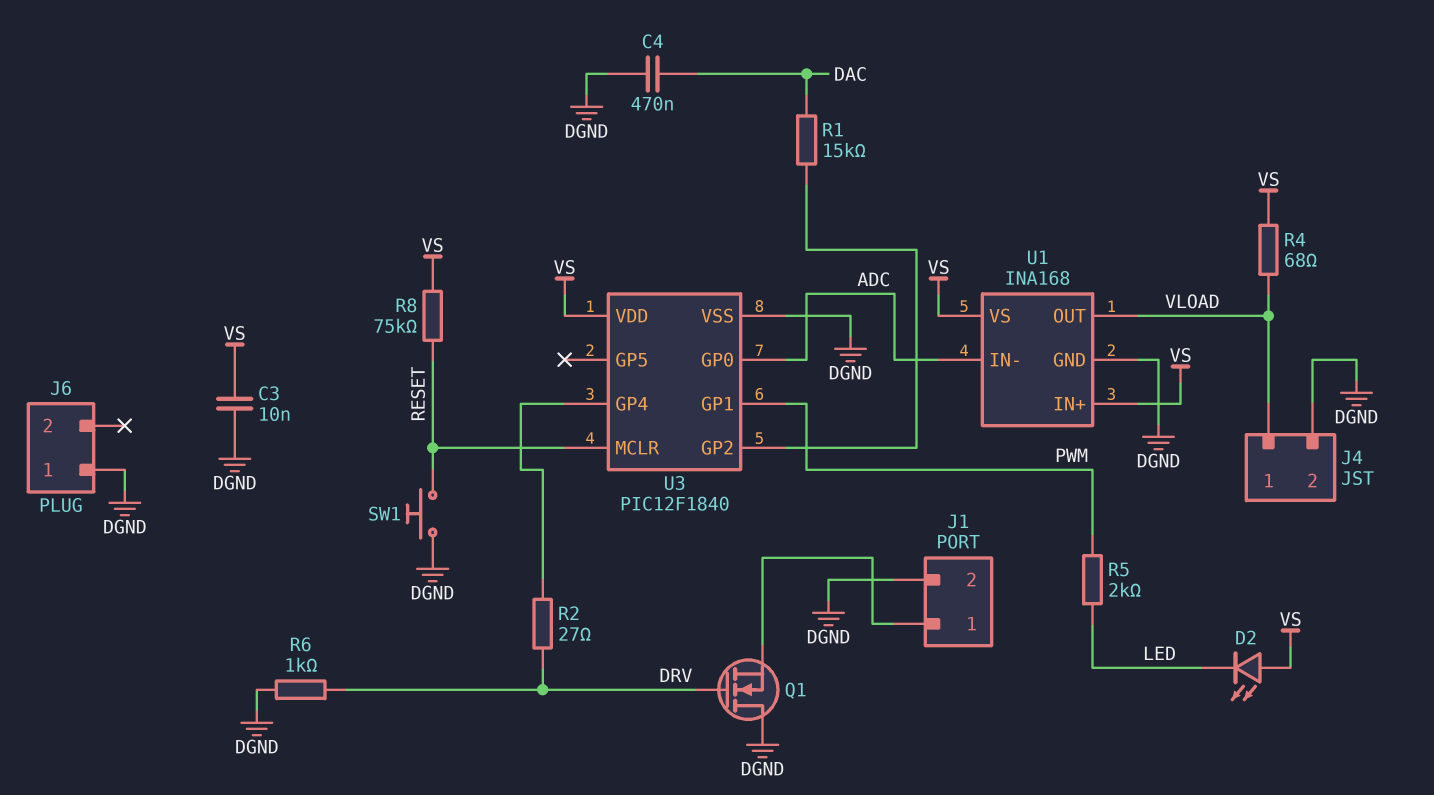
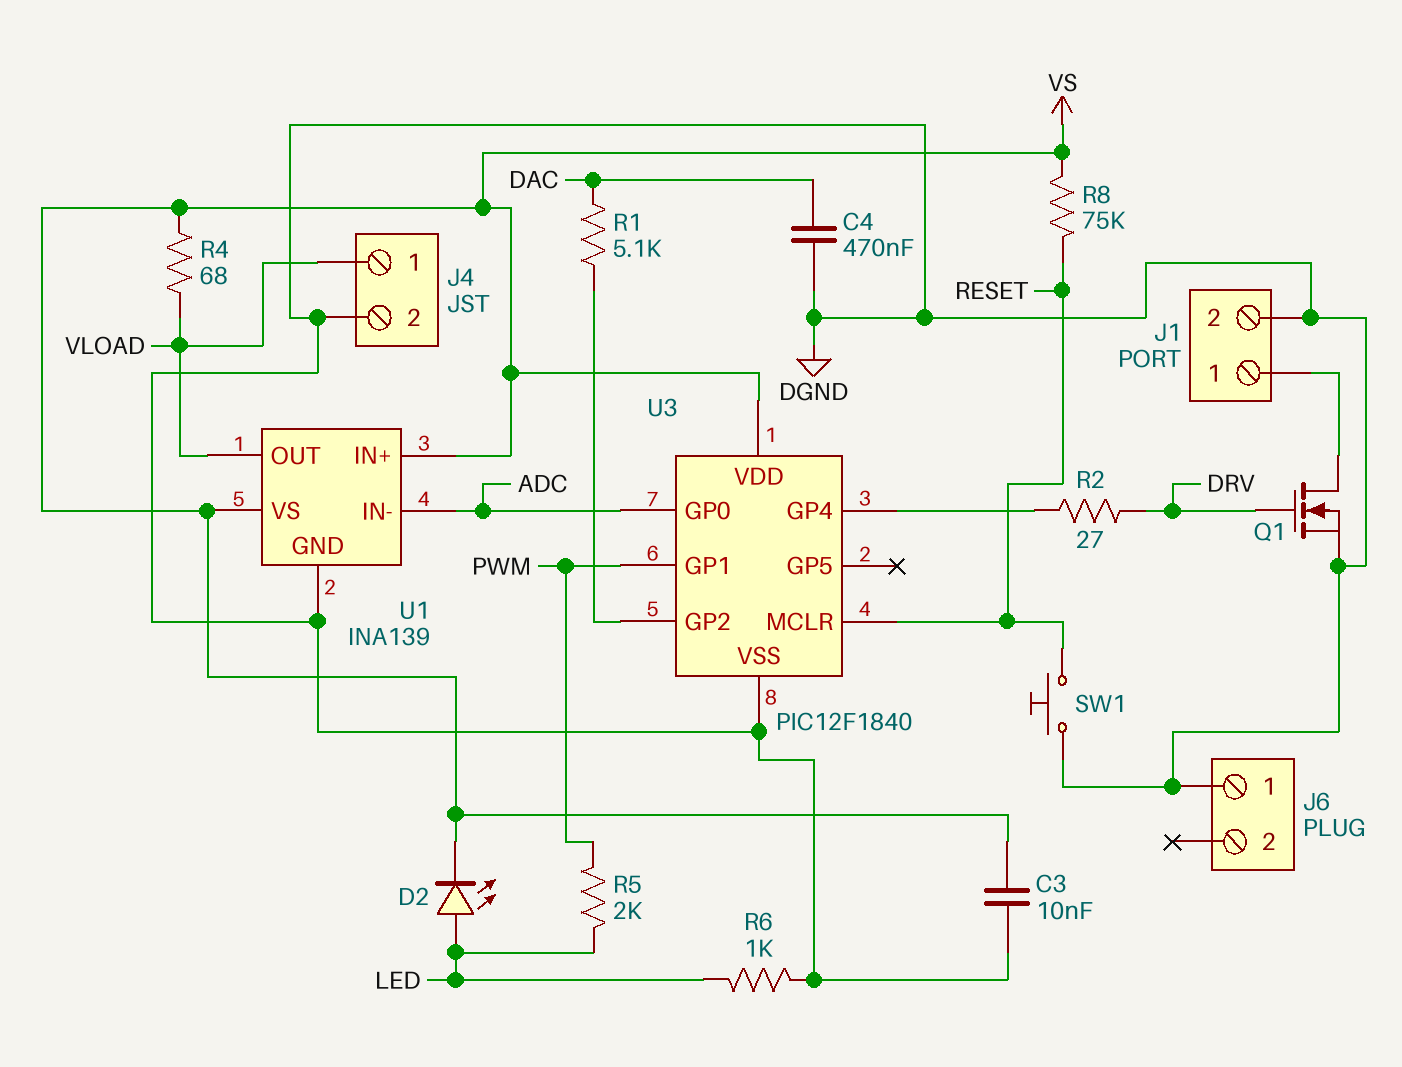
D2: LED (A VS, K LED) -> LED (A LED, K VS)
Q1: NMOS (G DRV, D DGND, S J1/1) -> NMOS (G DRV, D J1/1, S DGND)
R1: 15k (DAC, U3/GP2) -> 5.1k (DAC, U3/GP2)
R6: 1k (DGND, DRV) -> 1k (DGND, LED)
U1: INA168 -> INA139

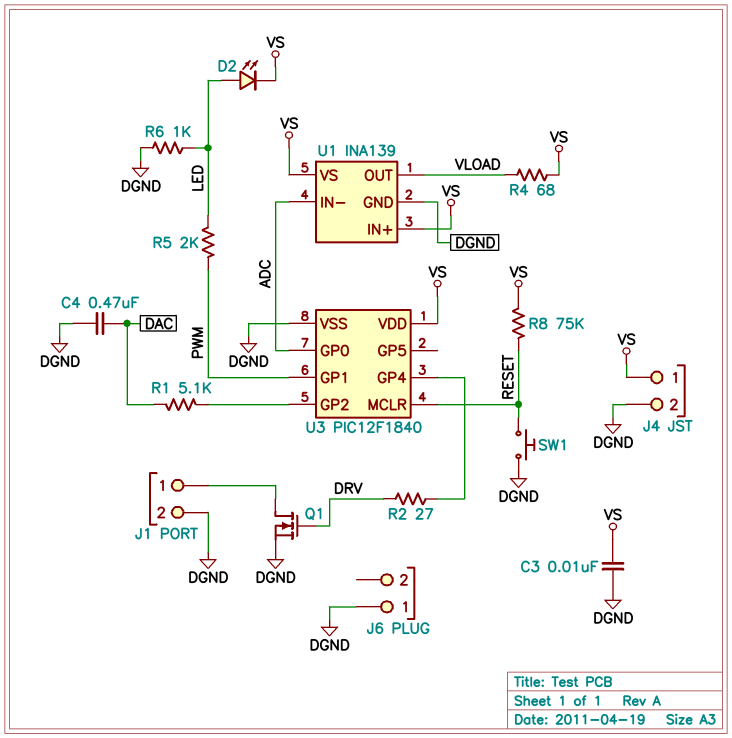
J4 pin 1: VLOAD -> VS

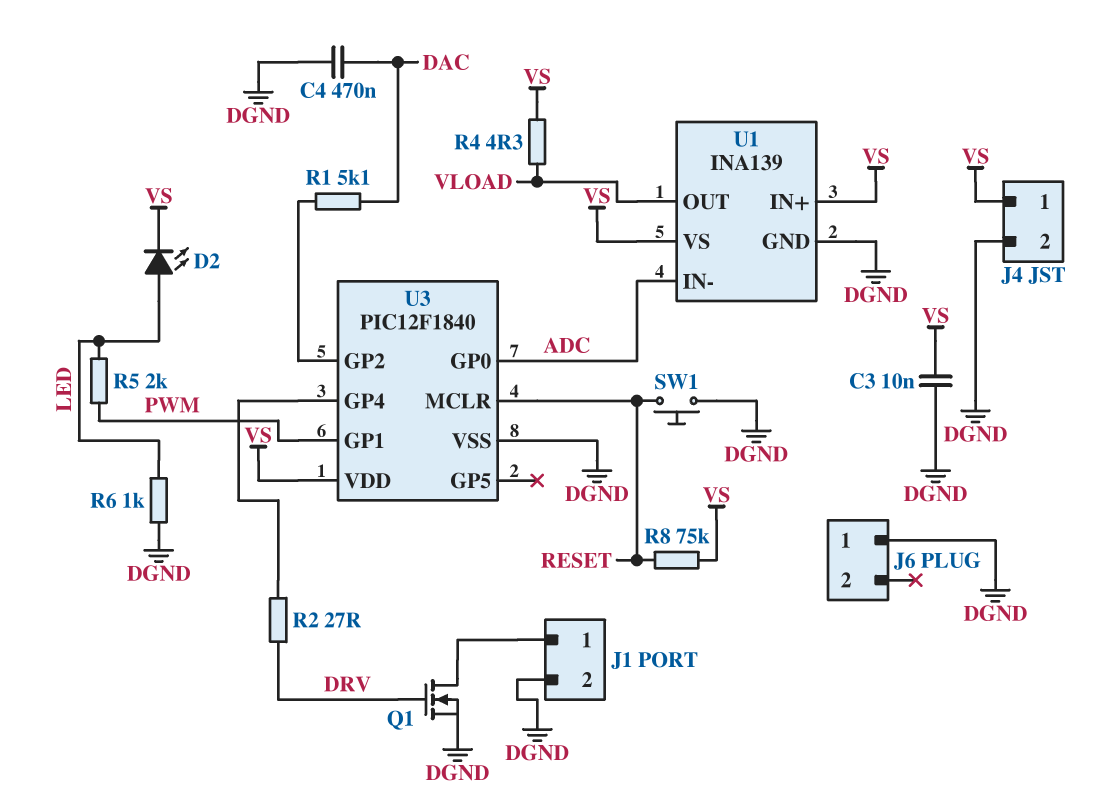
R4: 68 (VLOAD, VS) -> 4.3 (VLOAD, VS)

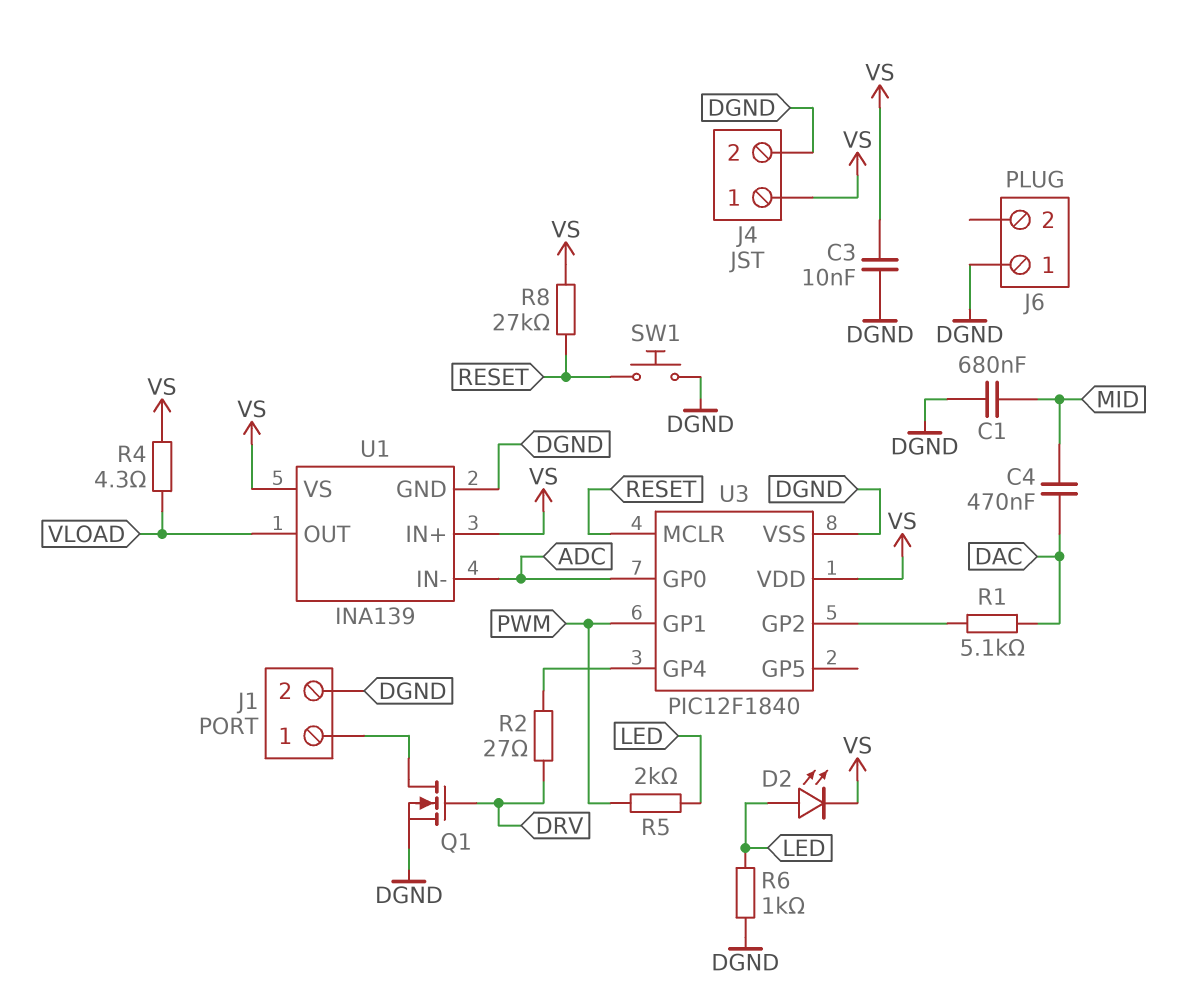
C1: none -> 680nF (DGND, MID)
C4: 470nF (DAC, DGND) -> 470nF (DAC, MID)
R8: 75k (RESET, VS) -> 27k (RESET, VS)

